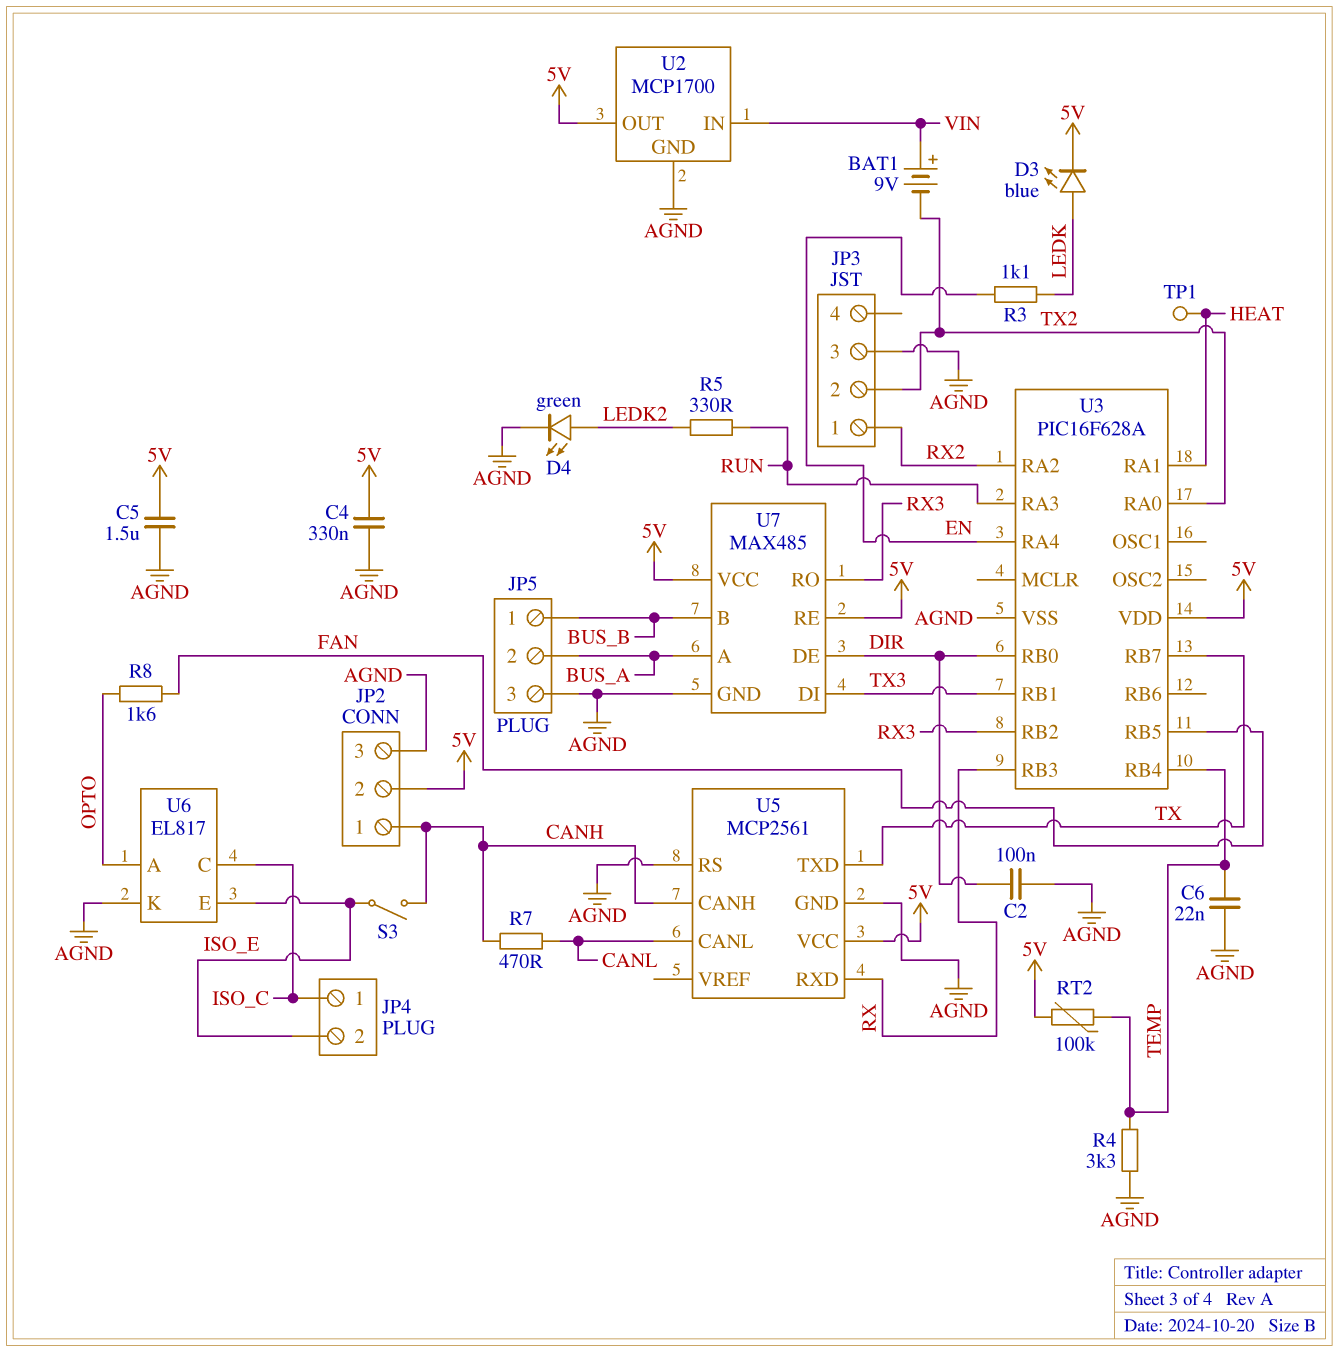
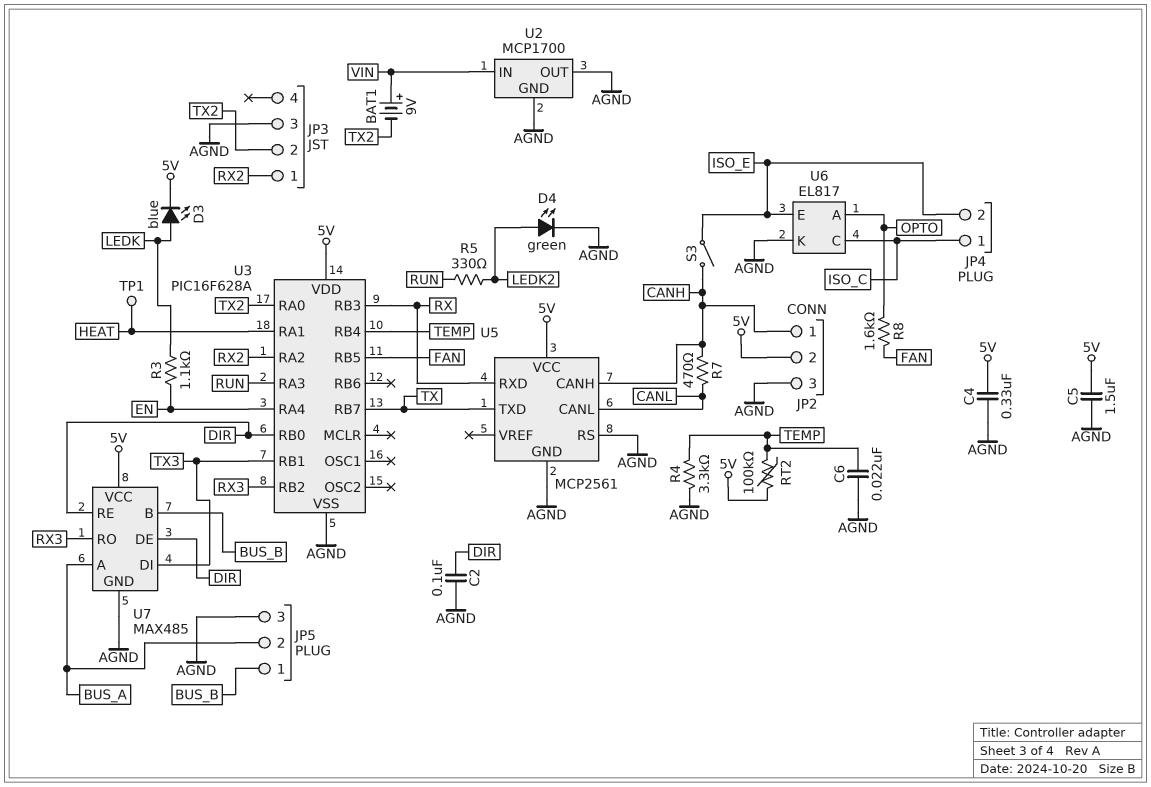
U2 pin OUT: 5V -> AGND
U7 pin RE: 5V -> DIR

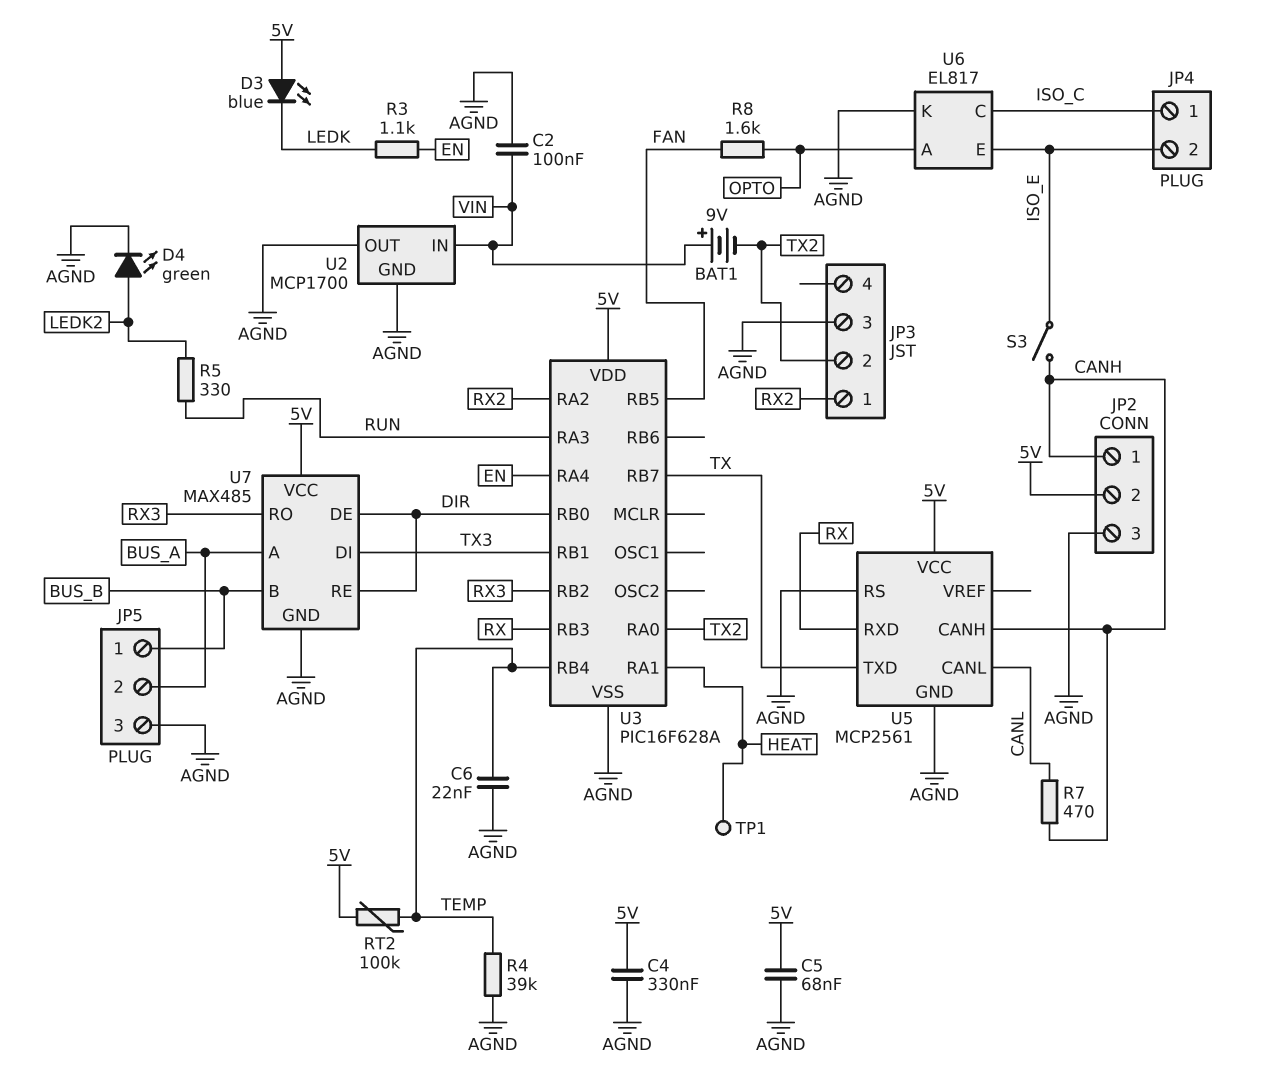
C2: 100nF (AGND, DIR) -> 100nF (AGND, VIN)
C5: 1.5uF (5V, AGND) -> 68nF (5V, AGND)
D3: LED blue (A LEDK, K 5V) -> LED blue (A 5V, K LEDK)
R4: 3.3k (AGND, TEMP) -> 39k (AGND, TEMP)

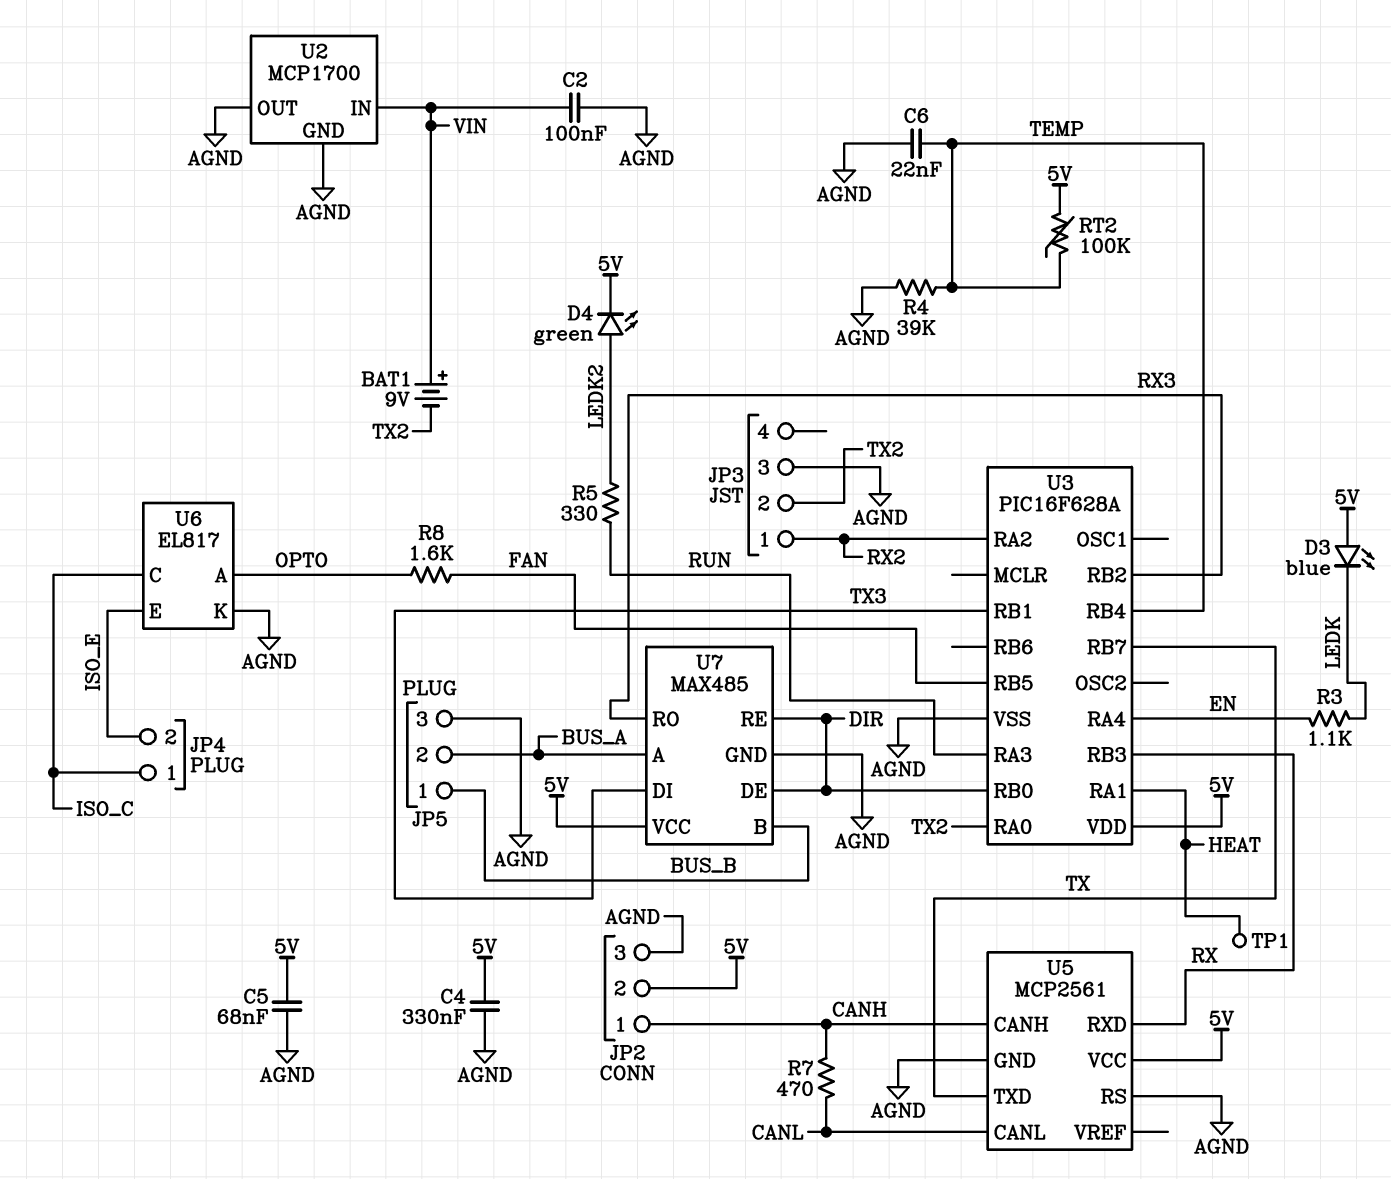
D4: LED green (A LEDK2, K AGND) -> LED green (A LEDK2, K 5V)
S3: switch (CANH, ISO_E) -> none

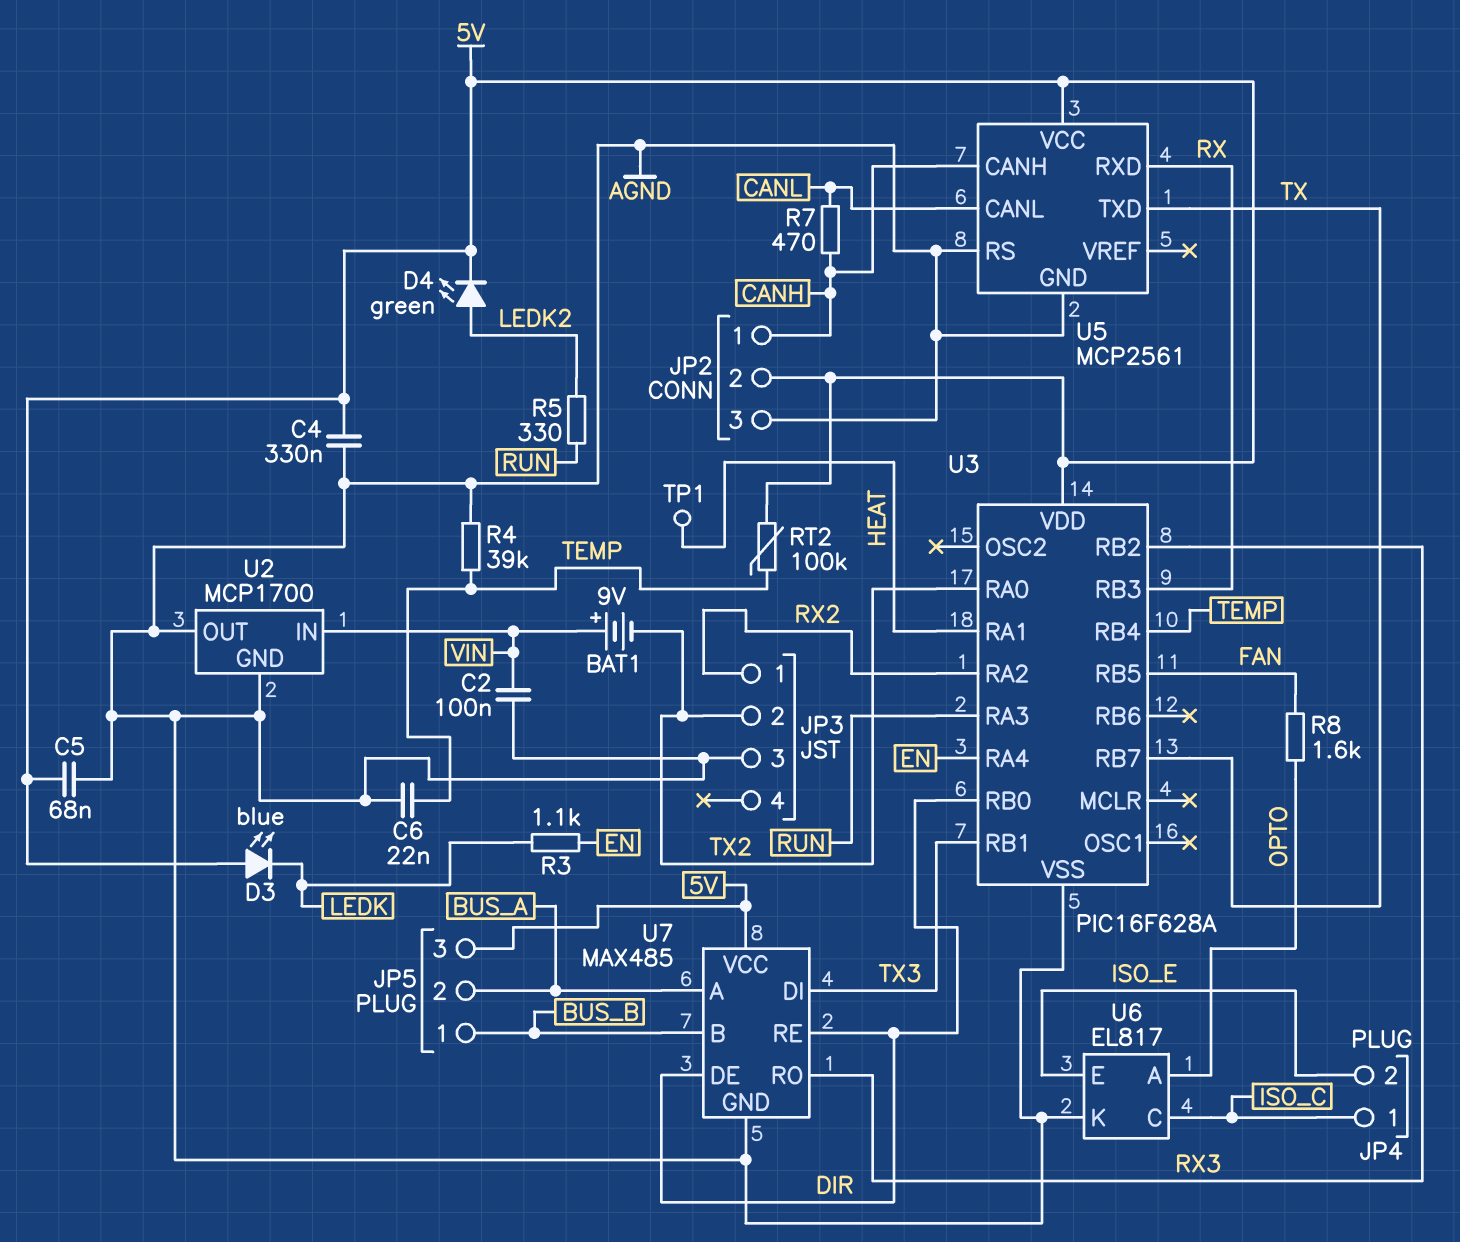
JP5 pin 3: AGND -> 5V

